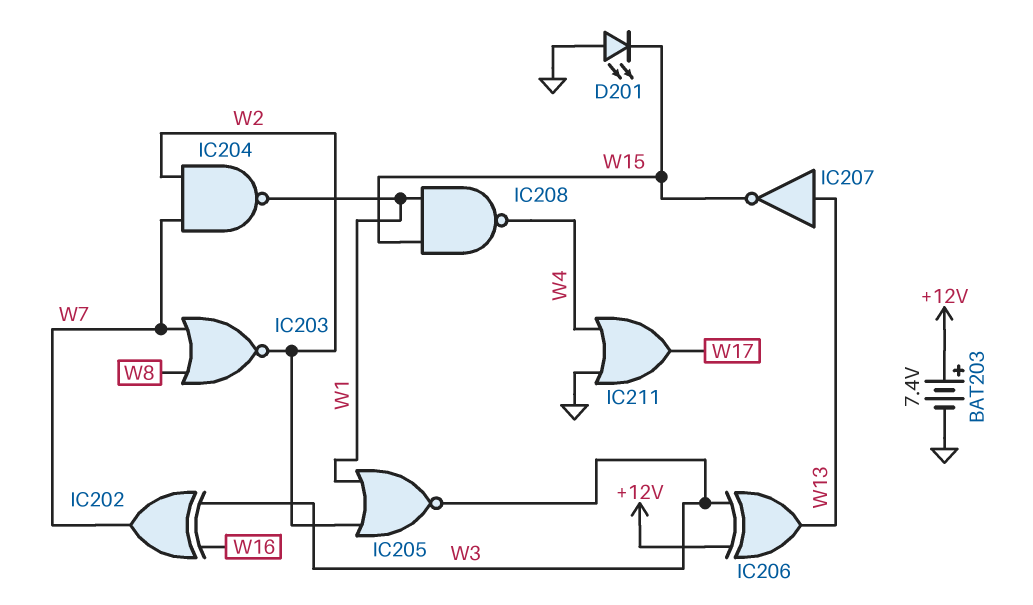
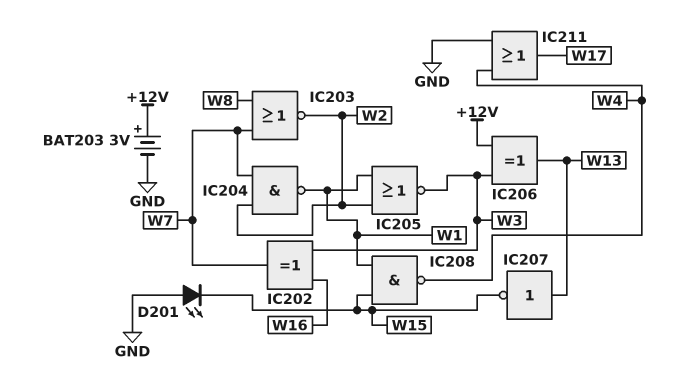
BAT203: 7.4V (plus +12V, minus GND) -> 3V (plus +12V, minus GND)

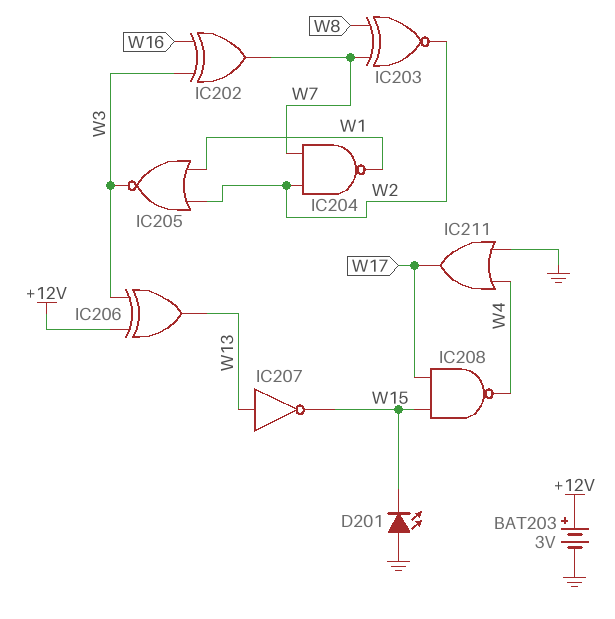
IC203: NOR (in W7, in W8, out W2) -> XNOR (in W7, in W8, out W2)
IC208: NAND (in W1, in W15, out W4) -> NAND (in W15, in W17, out W4)

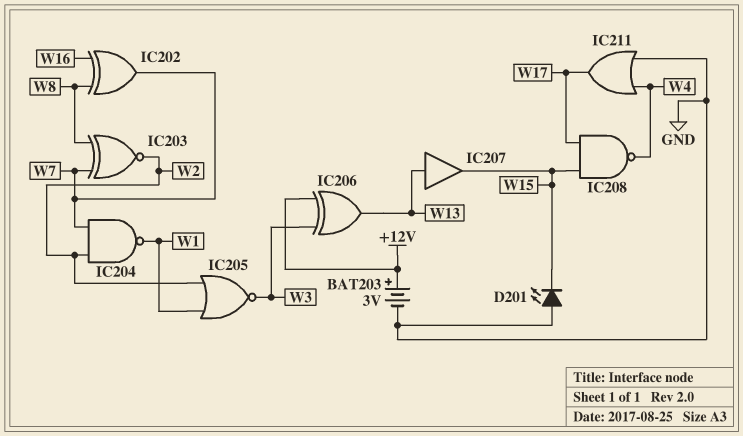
IC202: XOR (in W3, in W16, out W7) -> XOR (in W8, in W16, out W7)
IC207: NOT (in W13, out W15) -> buffer (in W13, out W15)

